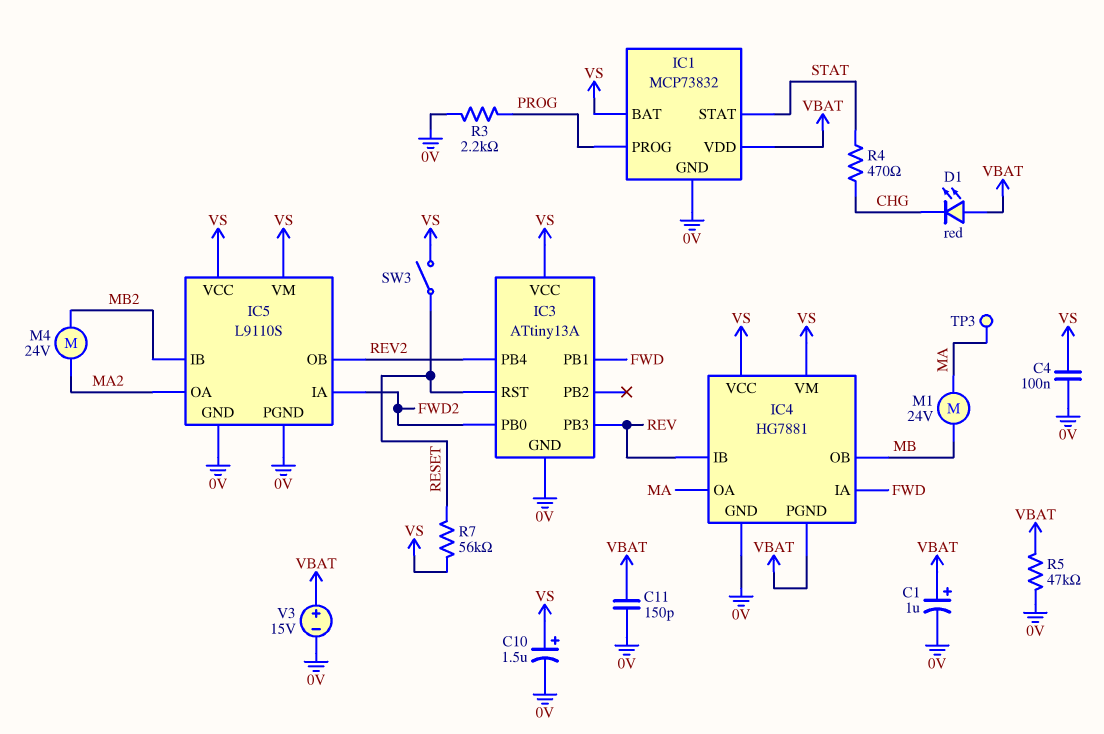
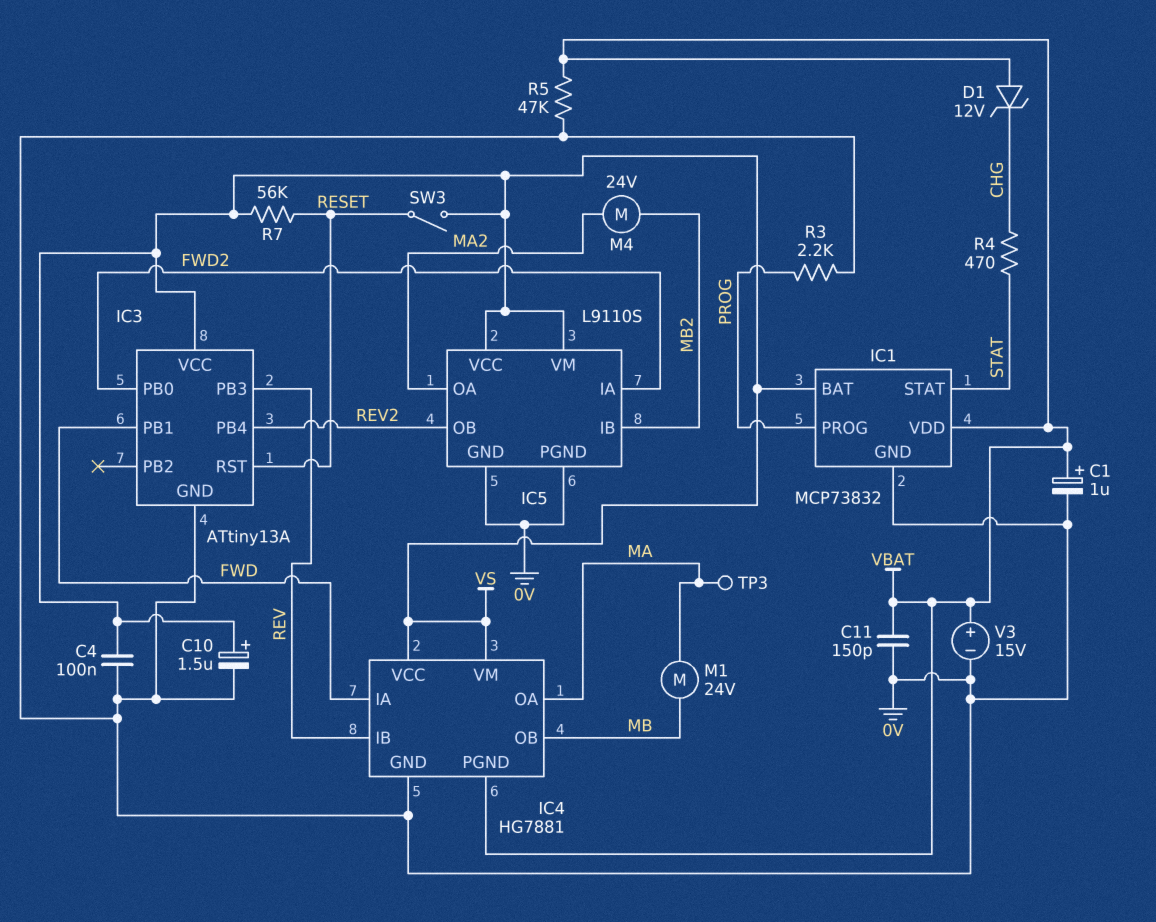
D1: LED red (A VBAT, K CHG) -> zener 12V (A VBAT, K CHG)

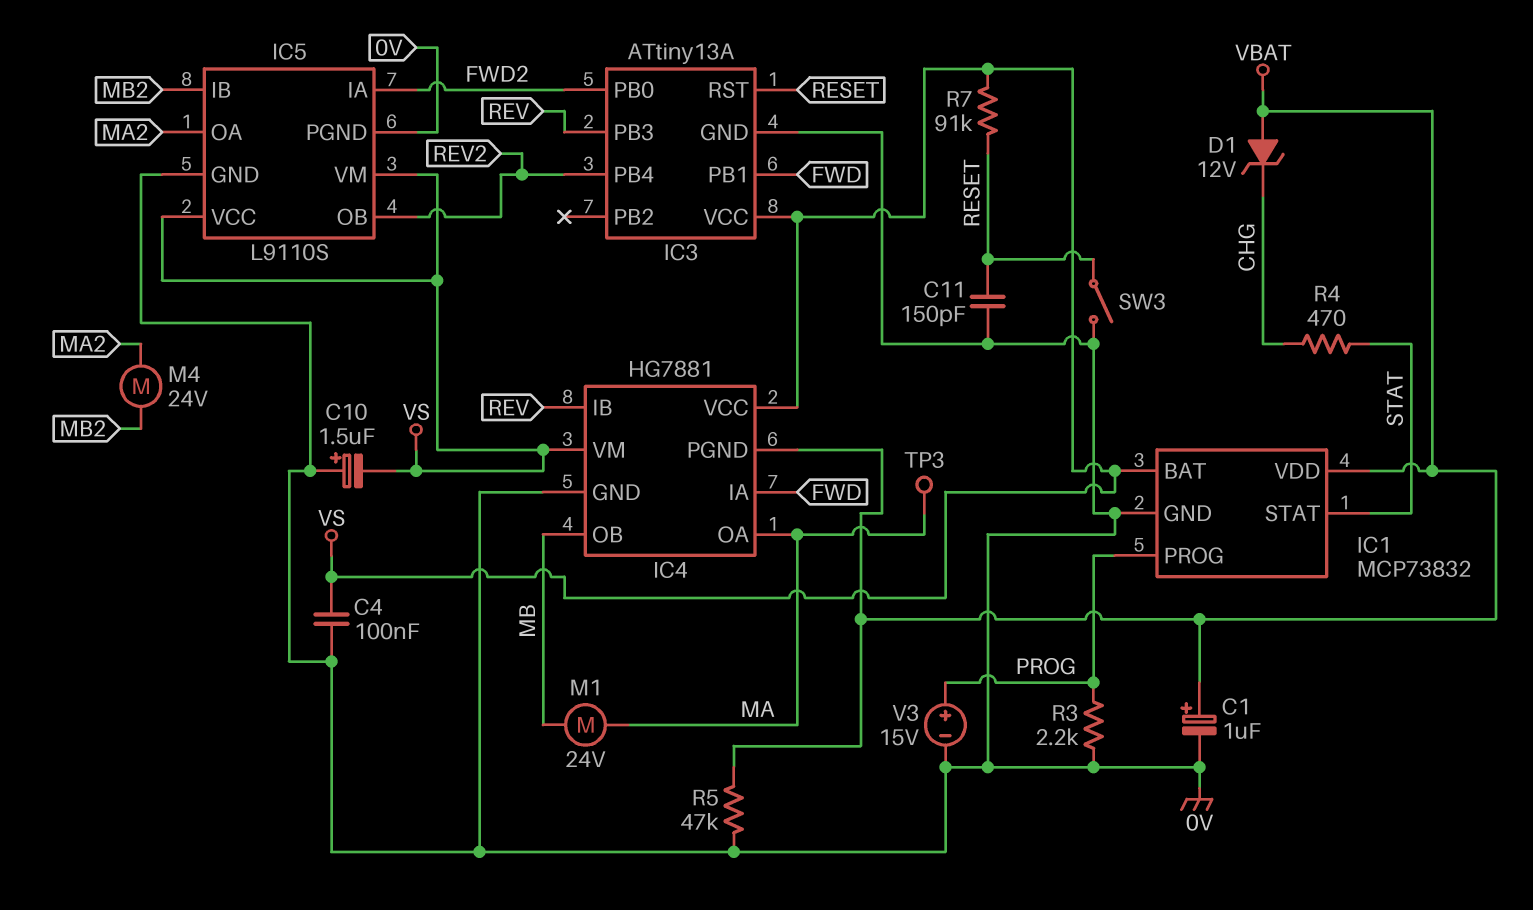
C10: 1.5uF (plus VS, minus 0V) -> 1.5uF (plus 0V, minus VS)
C11: 150pF (0V, VBAT) -> 150pF (0V, RESET)
R7: 56k (RESET, VS) -> 91k (RESET, VS)
SW3: switch (RESET, VS) -> switch (0V, RESET)
V3: 15V (plus VBAT, minus 0V) -> 15V (plus PROG, minus 0V)

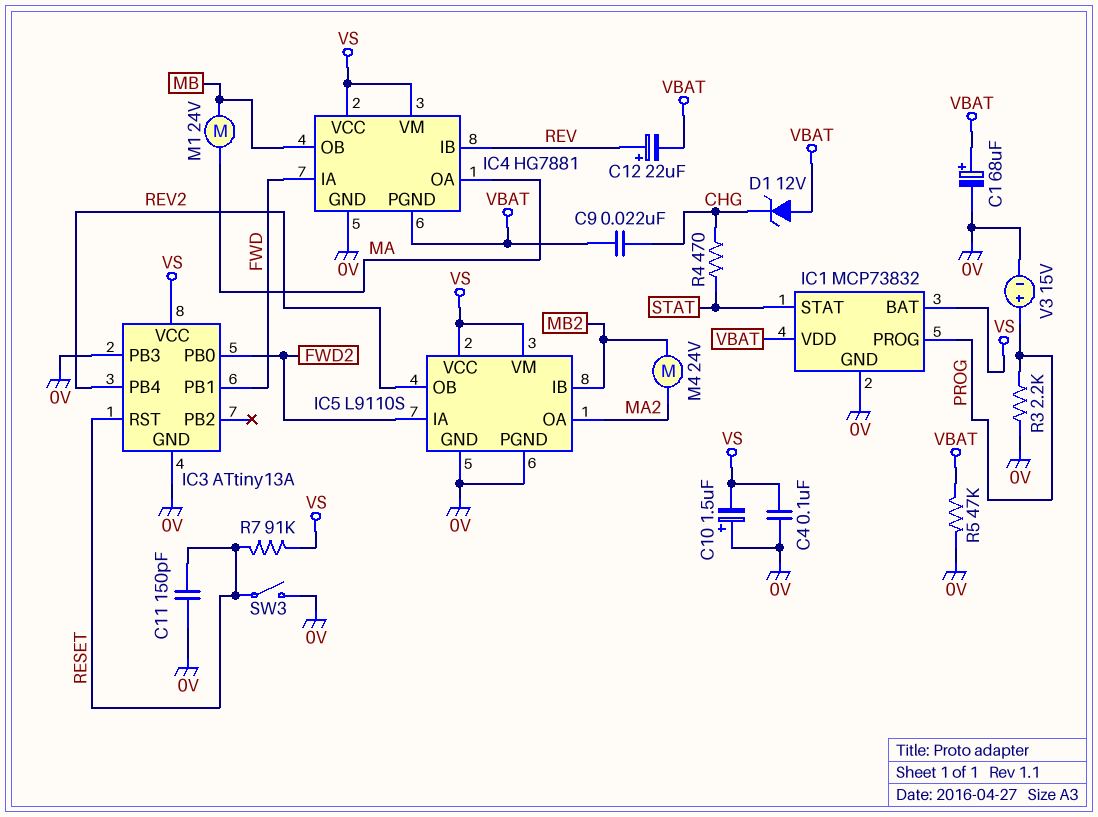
C1: 1uF (plus VBAT, minus 0V) -> 68uF (plus VBAT, minus 0V)
C9: none -> 22nF (CHG, VBAT)
C12: none -> 22uF (plus REV, minus VBAT)
IC3 pin PB3: REV -> 0V
TP3: test point (MA) -> none

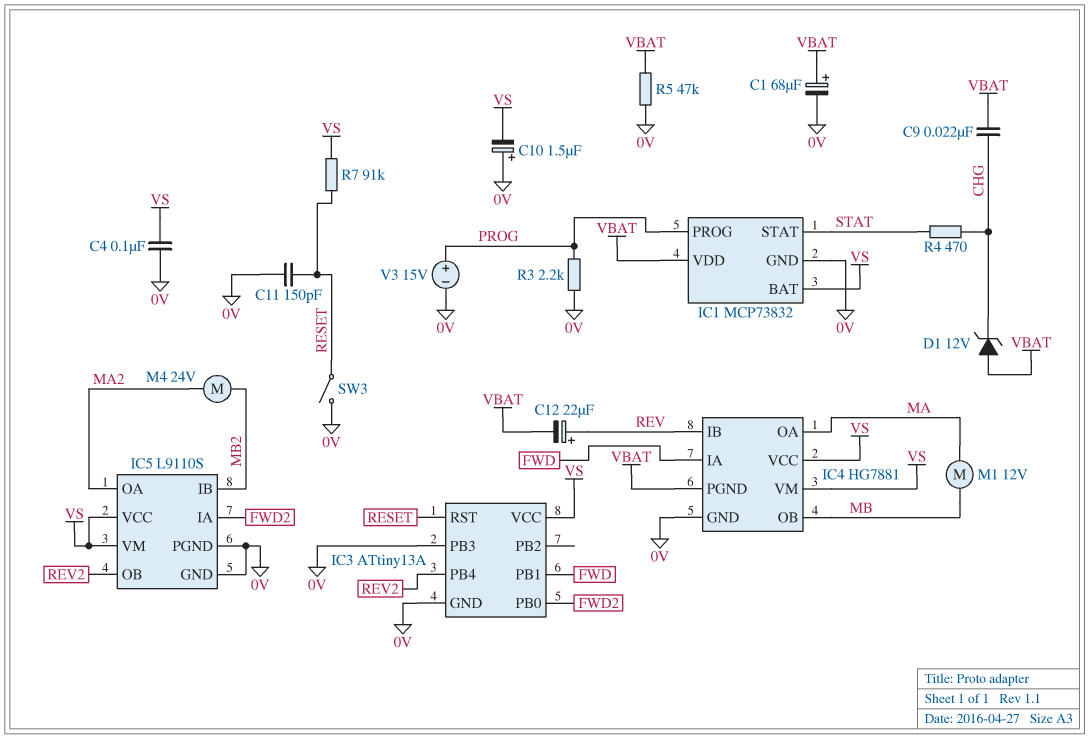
M1: motor 24V (MA, MB) -> motor 12V (MA, MB)

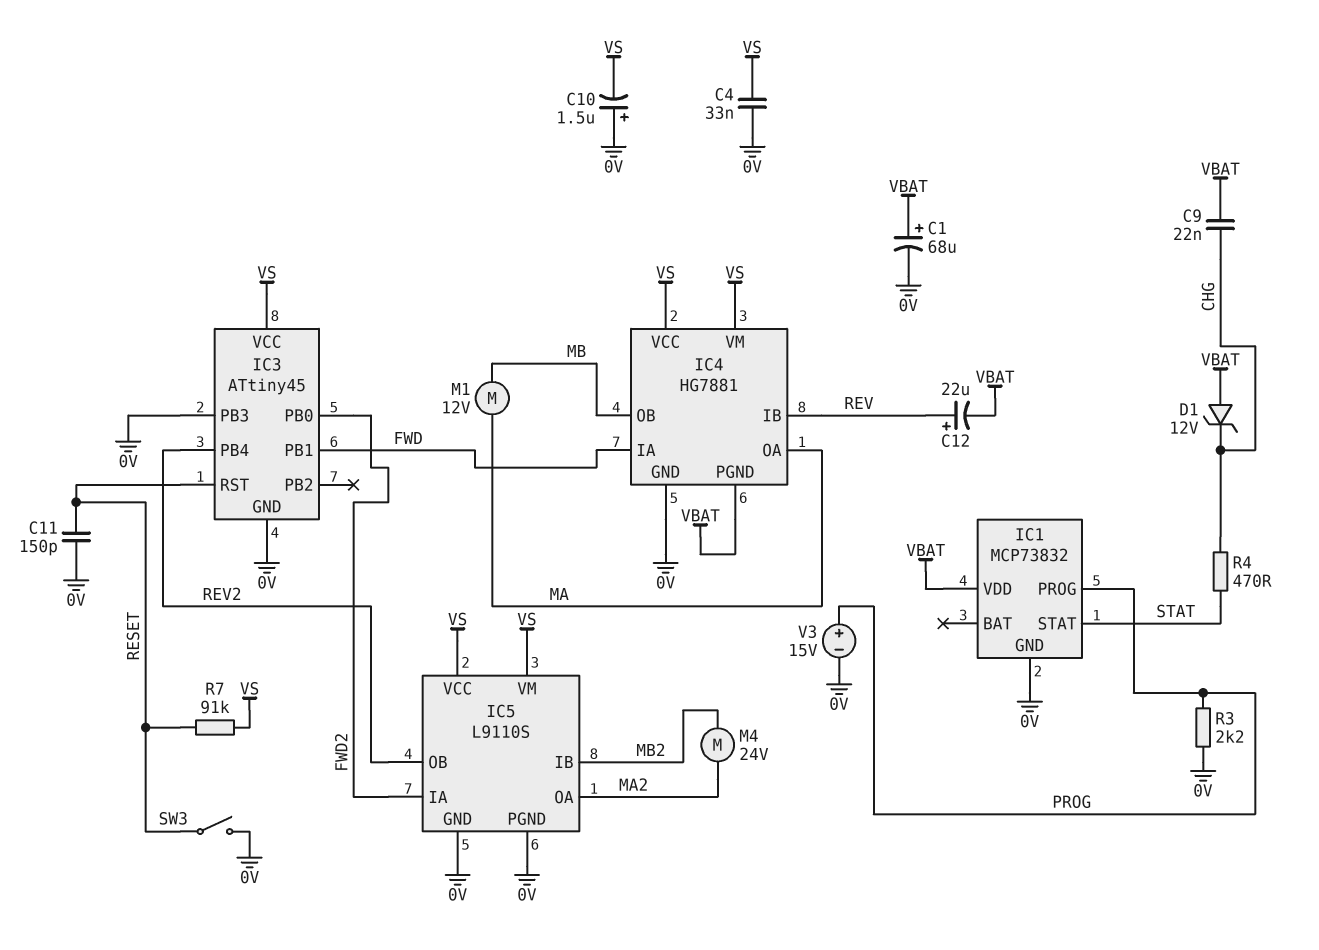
C4: 100nF (0V, VS) -> 33nF (0V, VS)
IC1 pin BAT: VS -> none
IC3: ATtiny13A -> ATtiny45
R5: 47k (0V, VBAT) -> none

